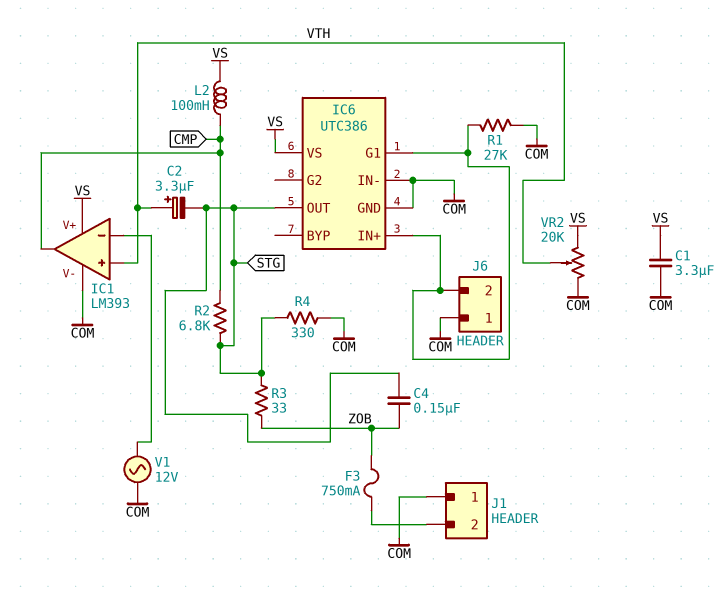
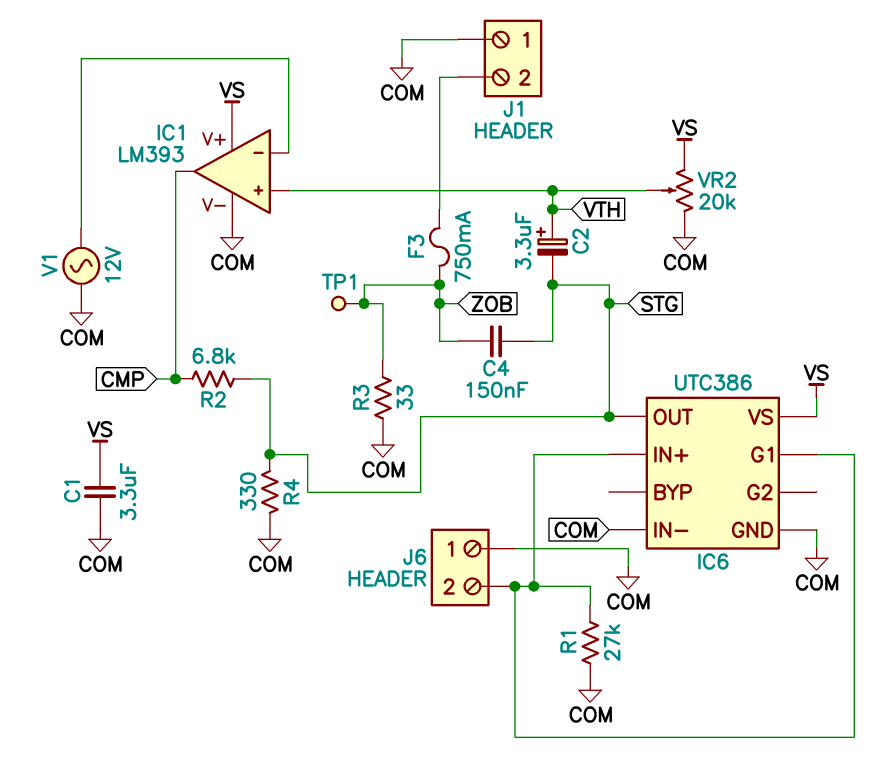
L2: 100mH (CMP, VS) -> none
R3: 33 (STG, ZOB) -> 33 (COM, ZOB)
TP1: none -> test point (ZOB)

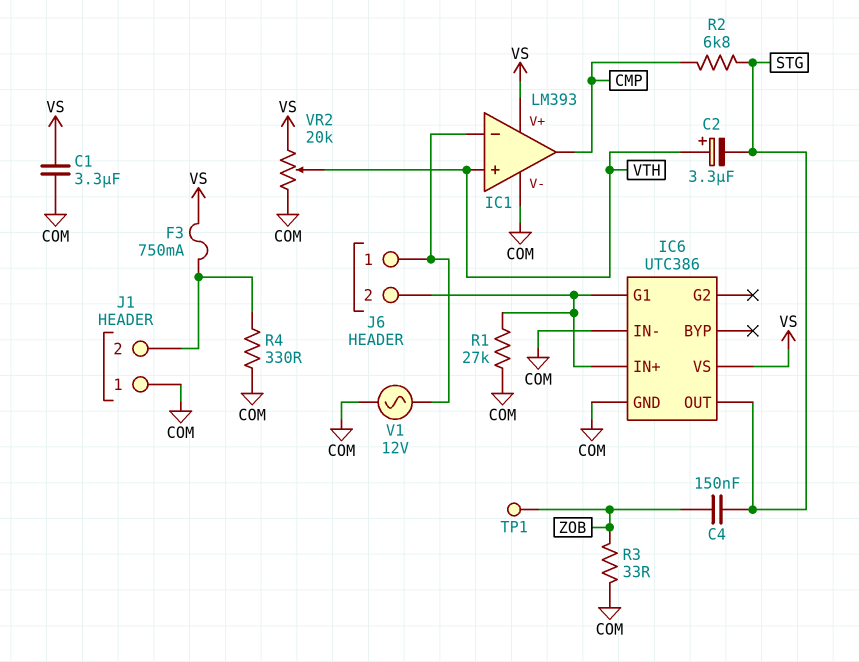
F3: 750mA (J1/2, ZOB) -> 750mA (J1/2, VS)
J6 pin 1: COM -> IC1/in-
R4: 330 (COM, STG) -> 330 (COM, J1/2)

